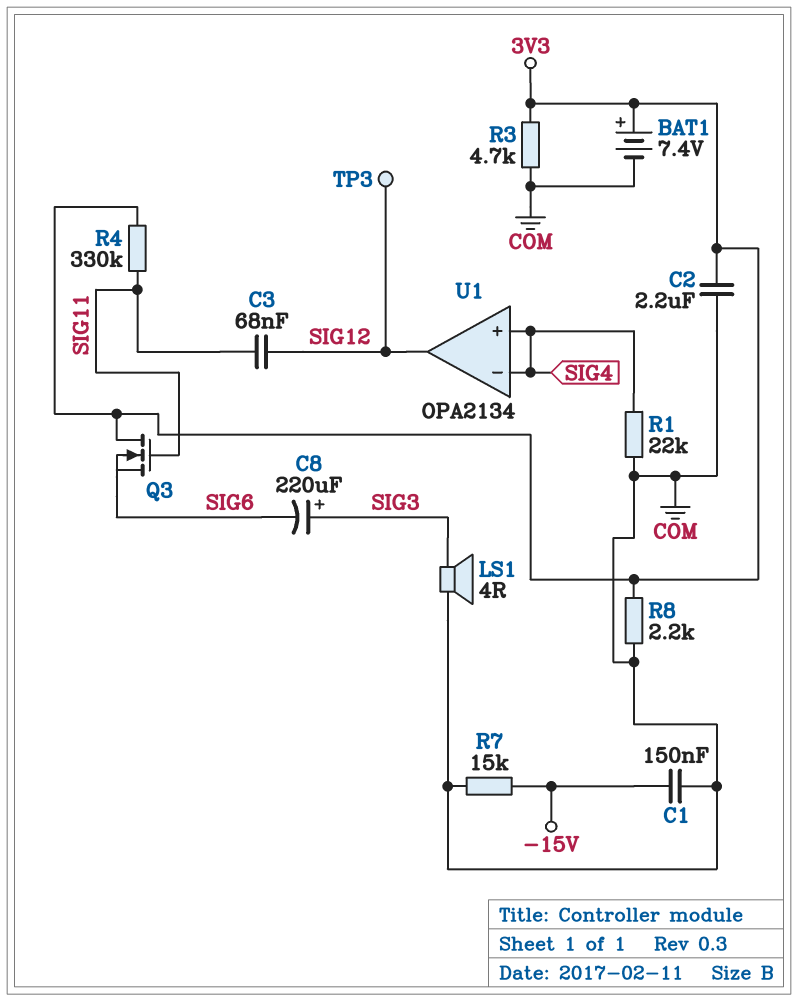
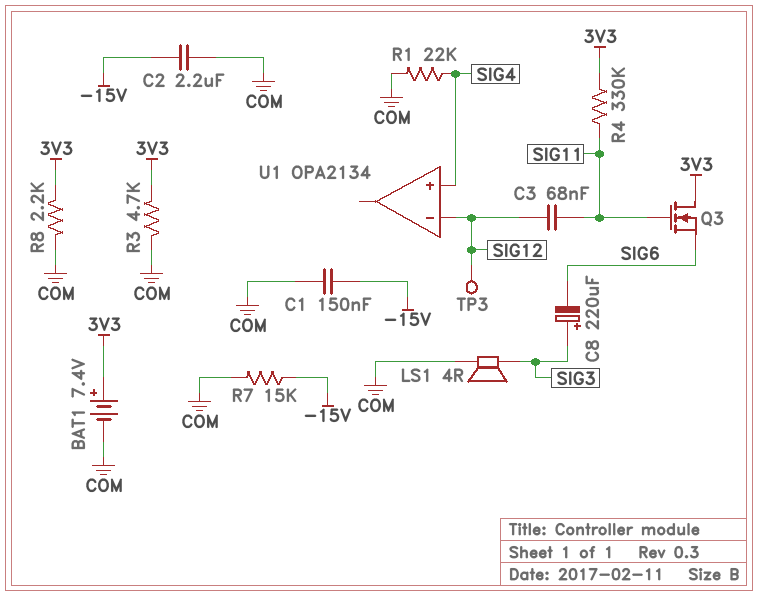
C2: 2.2uF (3V3, COM) -> 2.2uF (-15V, COM)
U1 pin in-: SIG4 -> SIG12
U1 pin out: SIG12 -> none

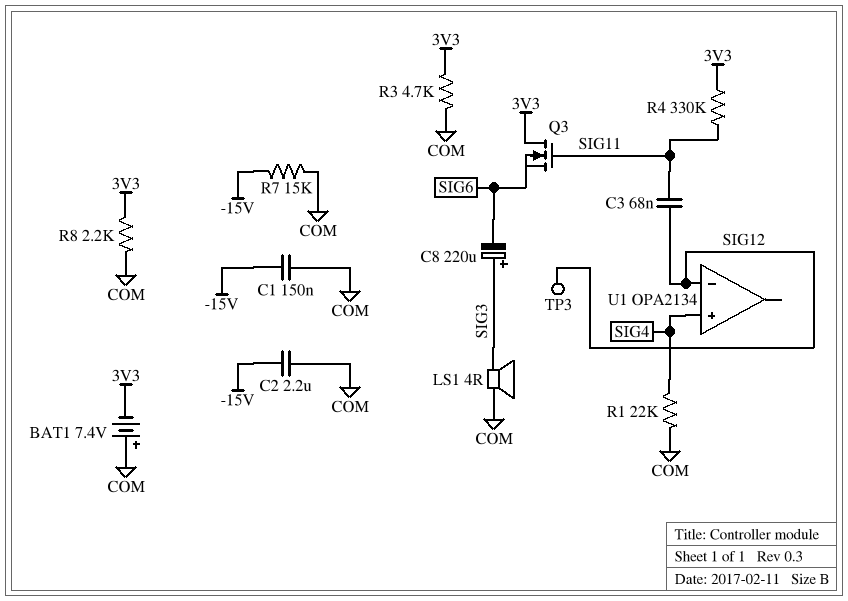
BAT1: 7.4V (plus 3V3, minus COM) -> 7.4V (plus COM, minus 3V3)

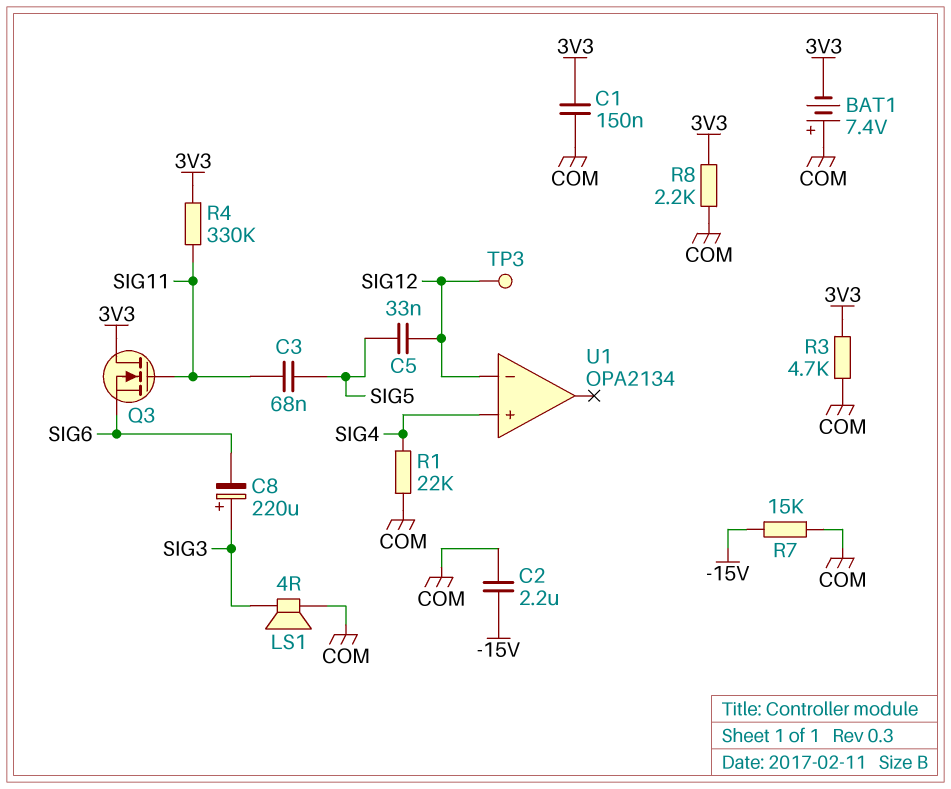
C1: 150nF (-15V, COM) -> 150nF (3V3, COM)
C3: 68nF (SIG11, SIG12) -> 68nF (SIG5, SIG11)
C5: none -> 33nF (SIG5, SIG12)

